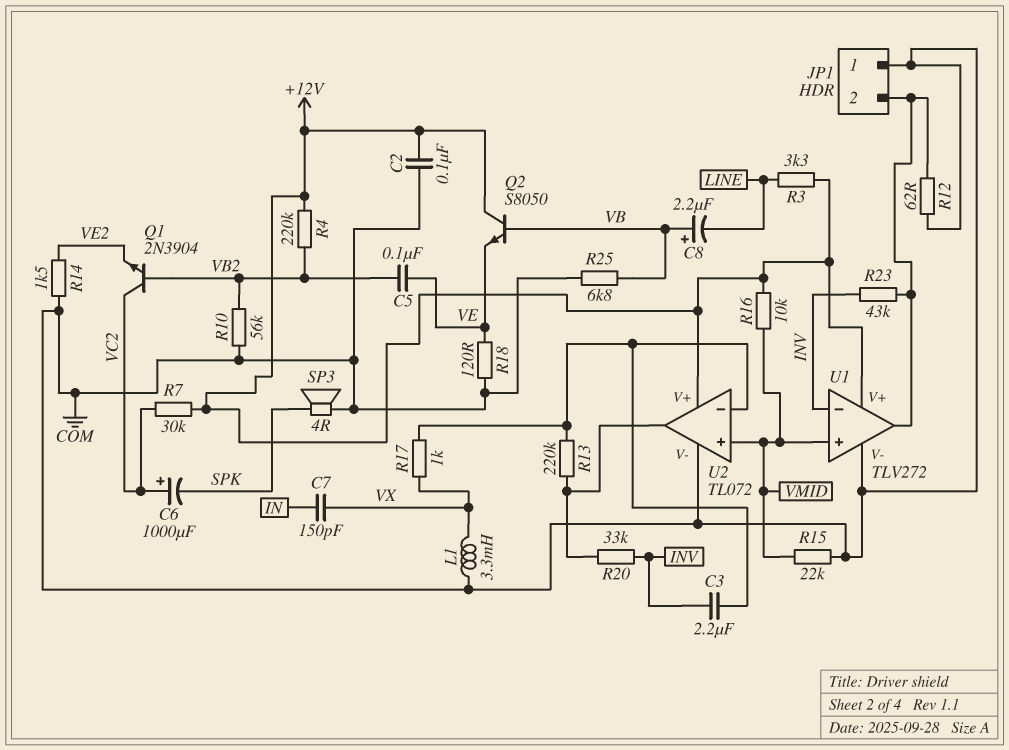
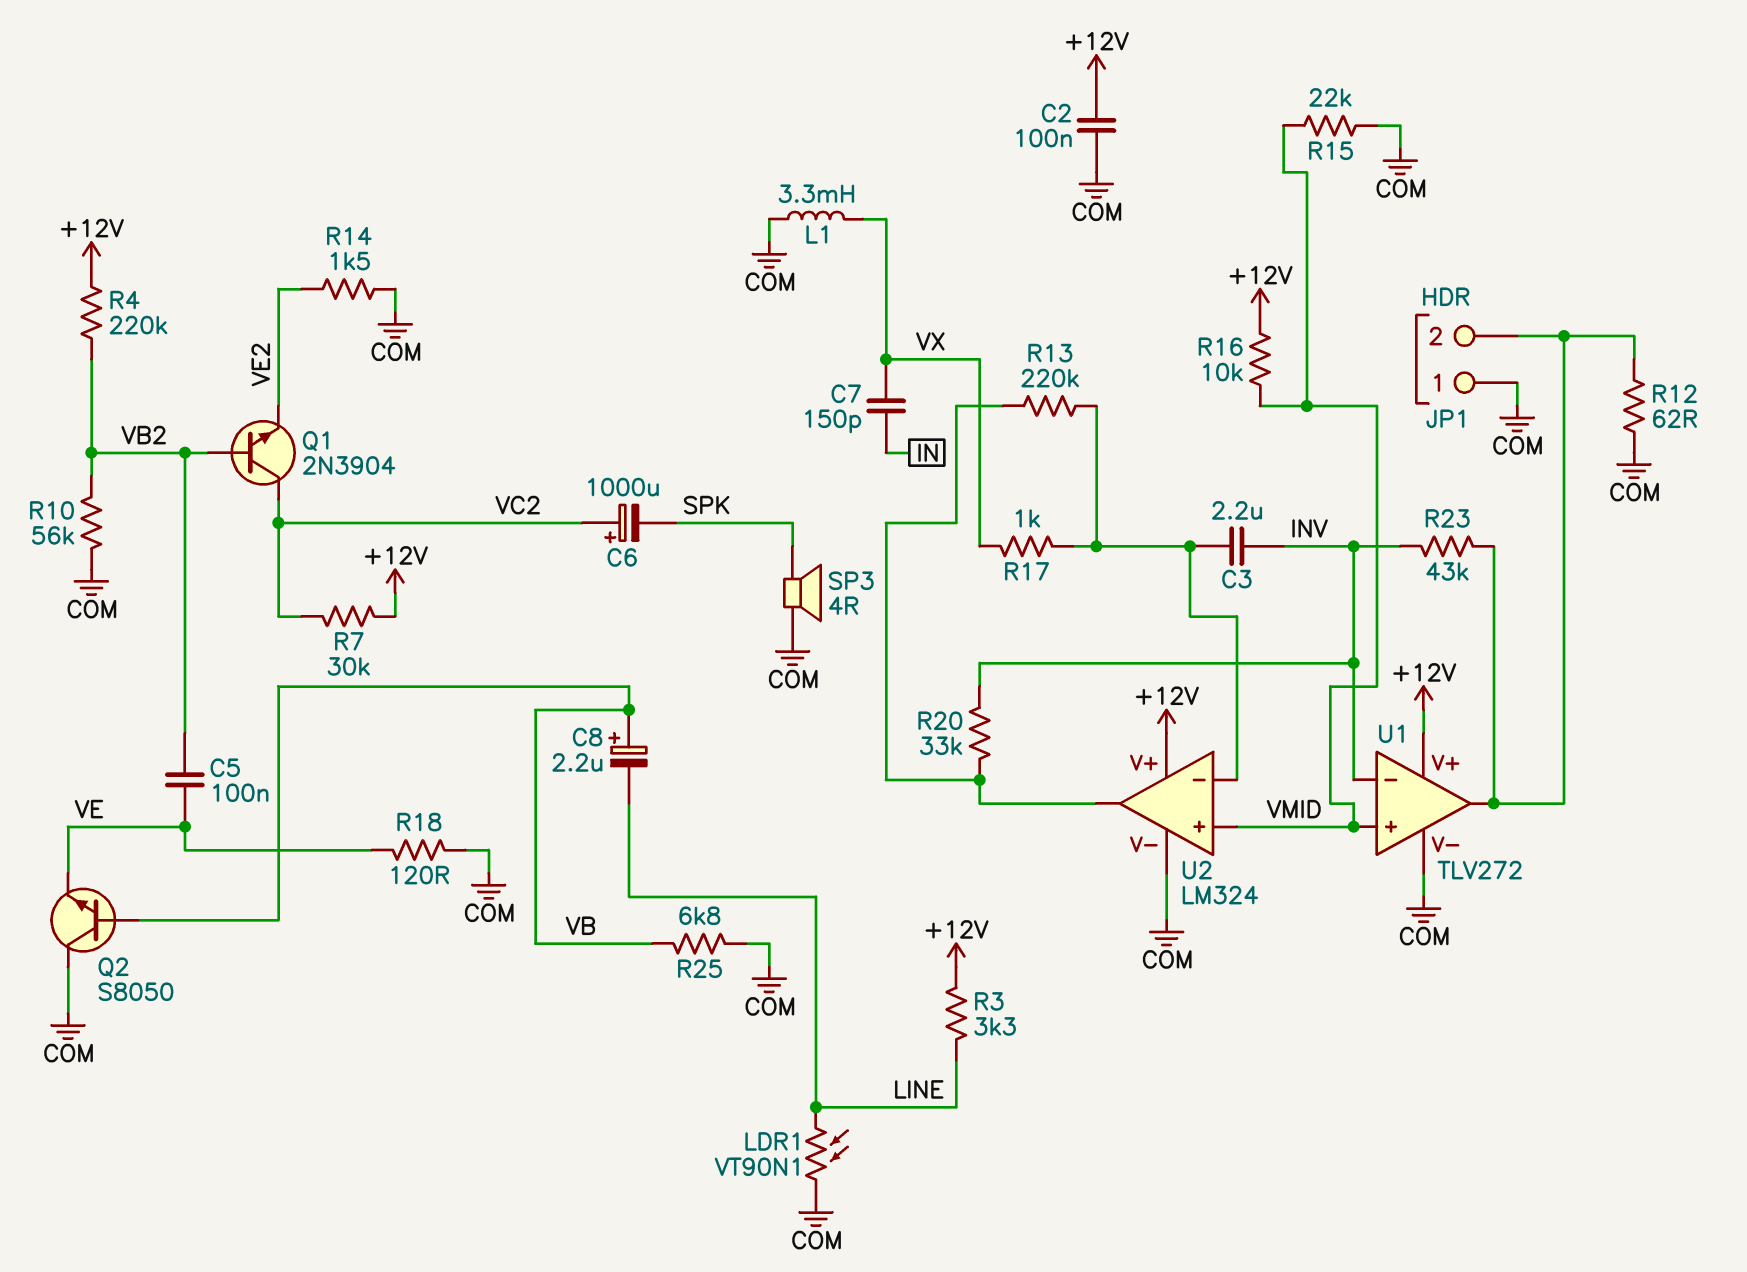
LDR1: none -> VT90N1 (COM, LINE)
Q2: NPN S8050 (B VB, C +12V, E VE) -> NPN S8050 (B VB, C COM, E VE)
U2: TL072 -> LM324

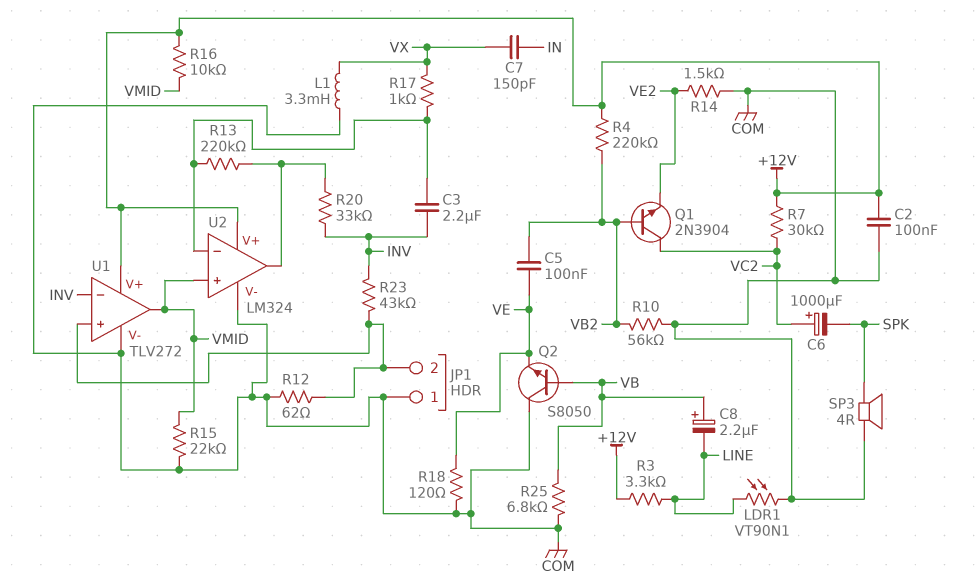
U1 pin in+: VMID -> JP1/2
U1 pin out: JP1/2 -> VMID

